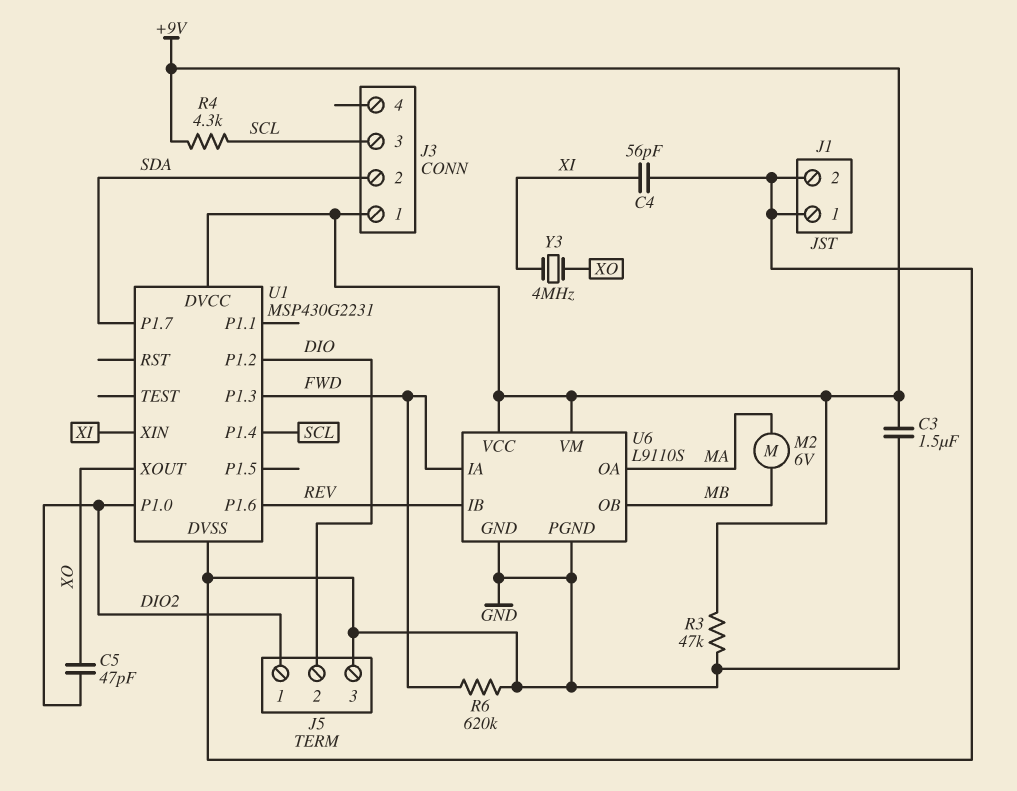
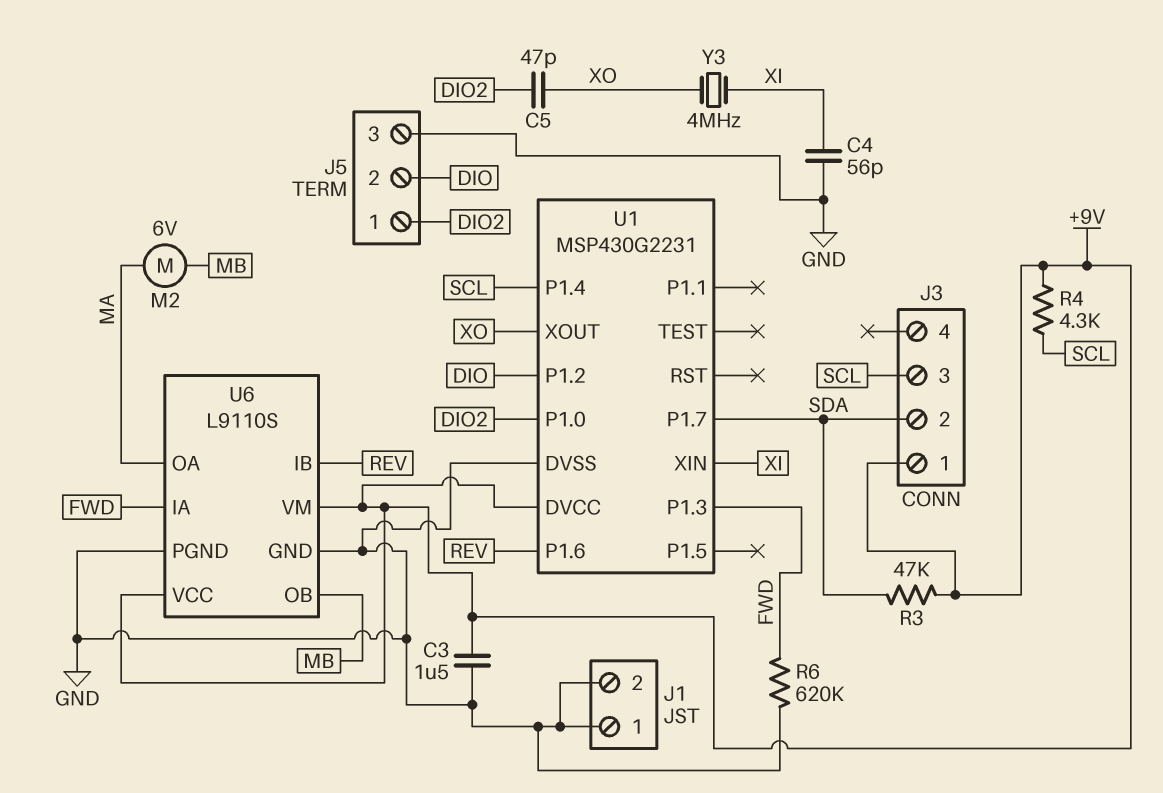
R3: 47k (+9V, GND) -> 47k (+9V, SDA)

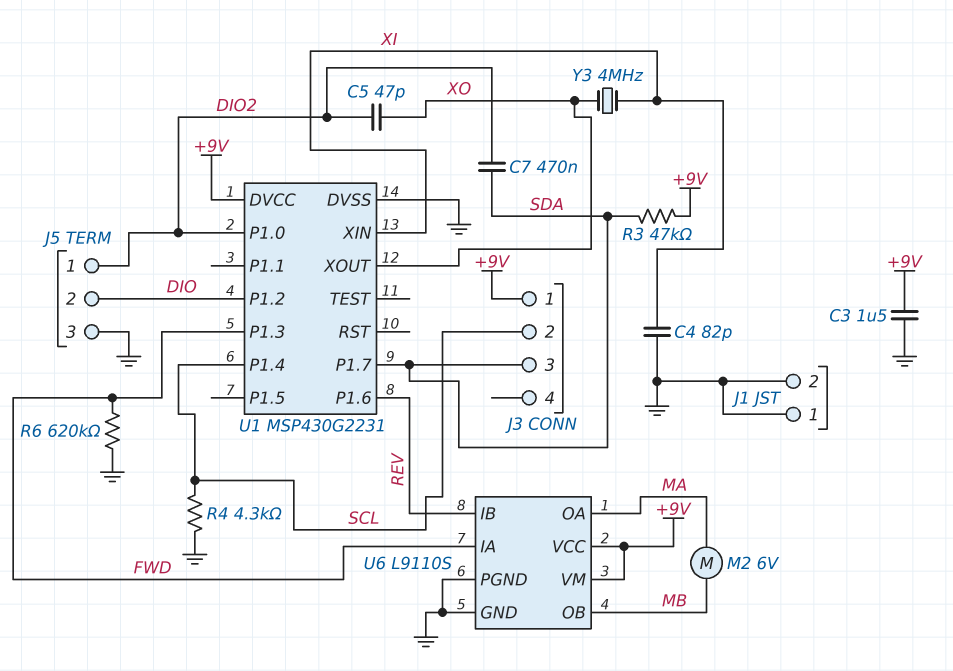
C4: 56pF (GND, XI) -> 82pF (GND, XI)
C7: none -> 470nF (DIO2, SDA)
J3 pin 2: SDA -> SCL
J3 pin 3: SCL -> SDA
R4: 4.3k (+9V, SCL) -> 4.3k (GND, SCL)

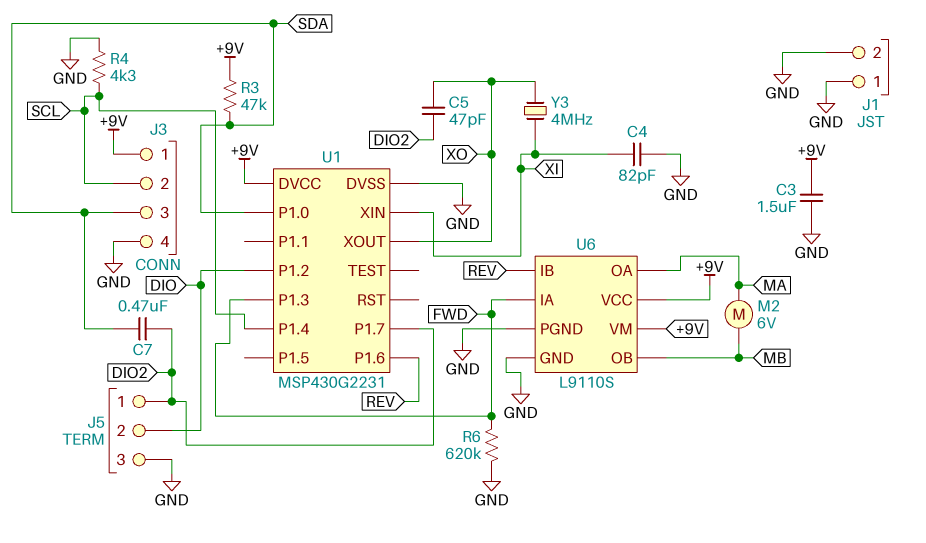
J3 pin 4: none -> GND
U1 pin P1.0: DIO2 -> SDA
U1 pin P1.7: SDA -> DIO2

